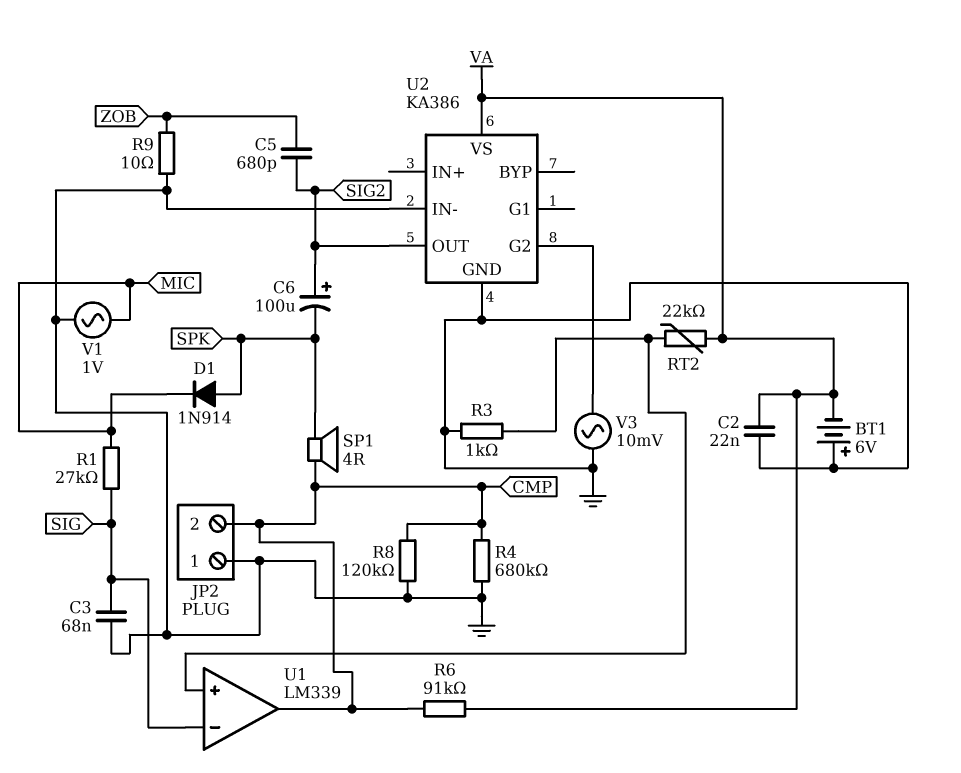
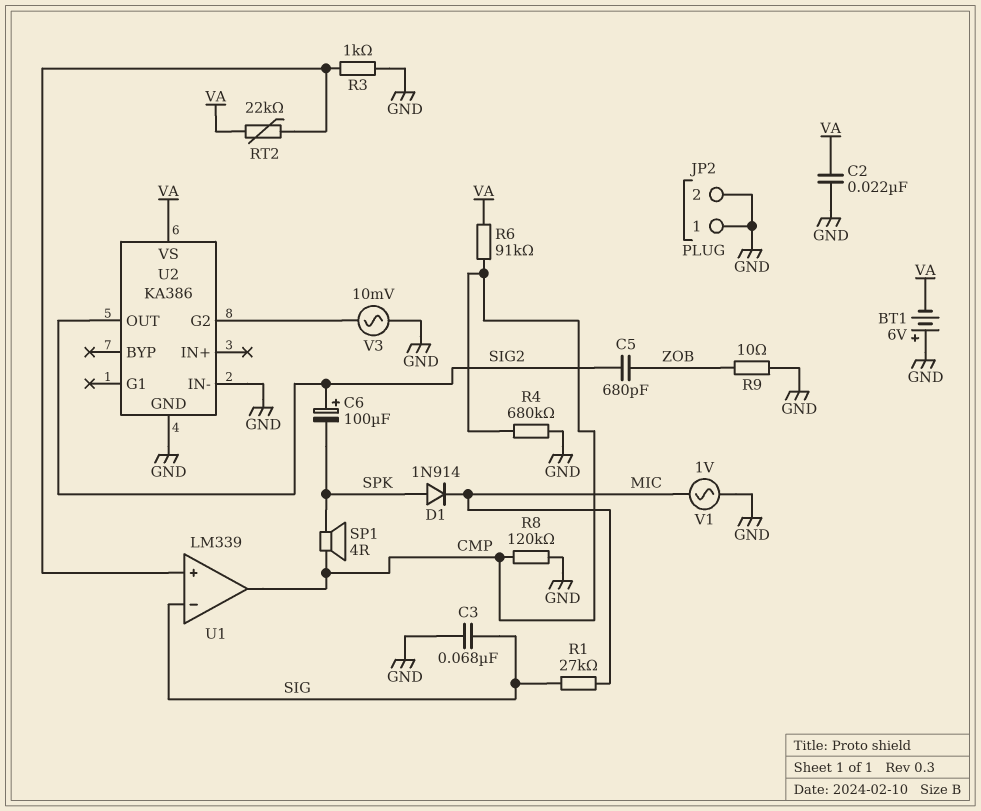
JP2 pin 2: CMP -> GND

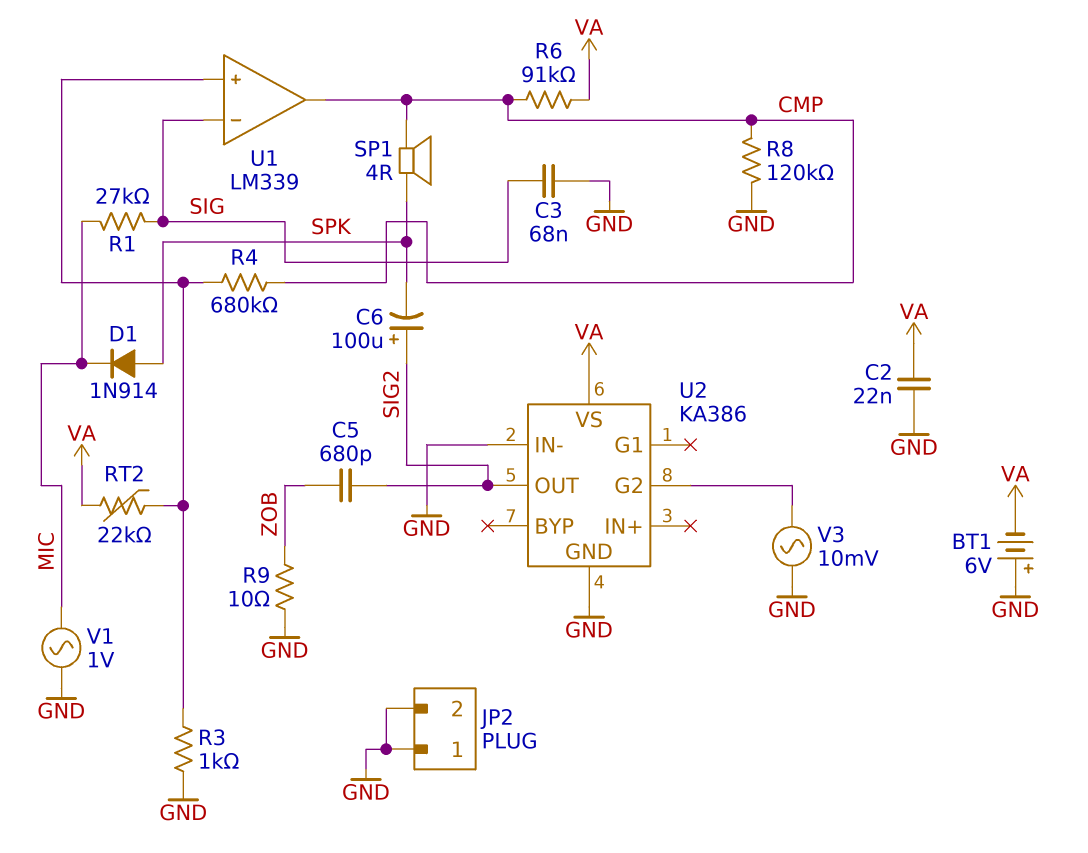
R4: 680k (CMP, GND) -> 680k (CMP, U1/in+)

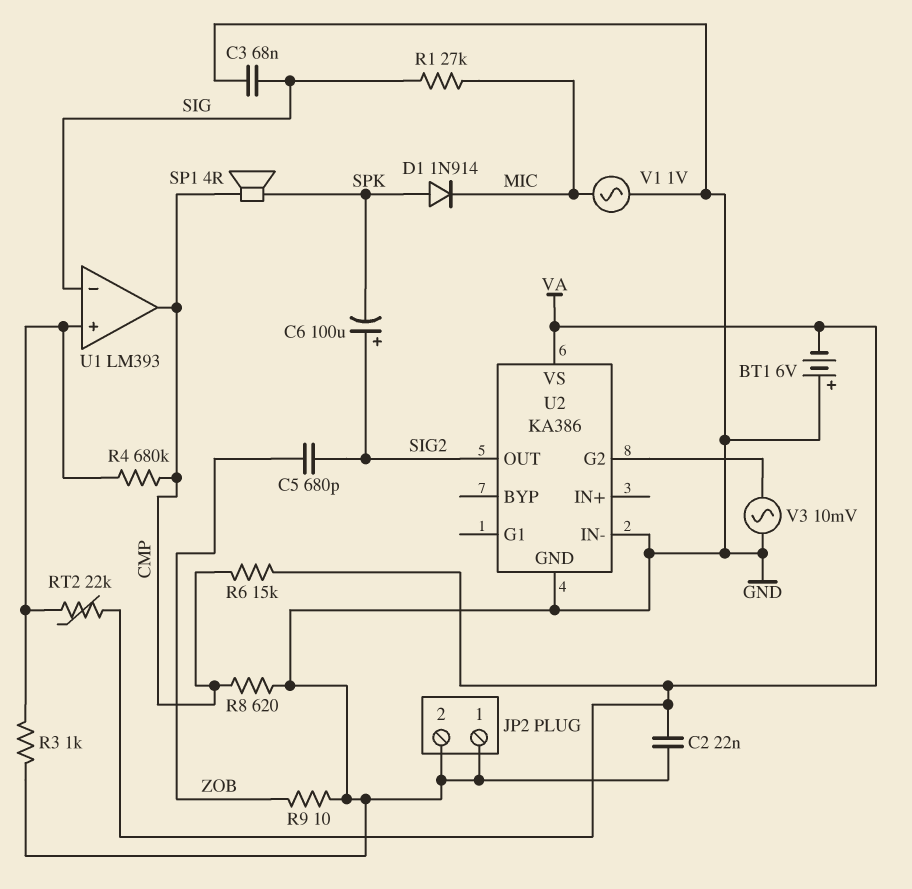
R6: 91k (CMP, VA) -> 15k (CMP, VA)
R8: 120k (CMP, GND) -> 620 (CMP, GND)
U1: LM339 -> LM393

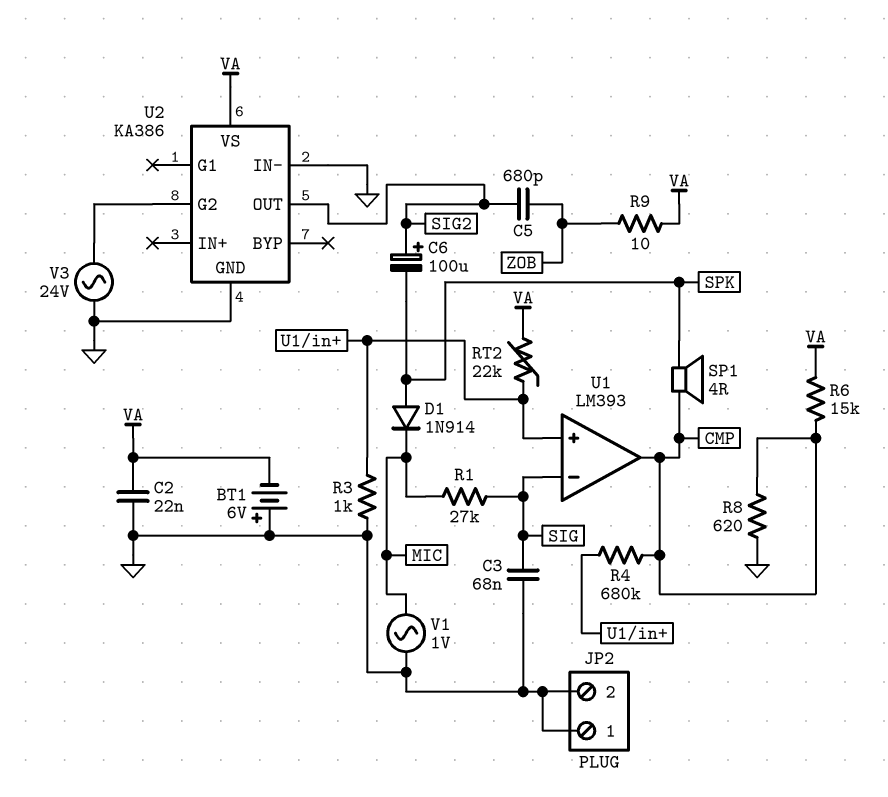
R9: 10 (GND, ZOB) -> 10 (VA, ZOB)
V3: AC 10mV (GND, U2/G2) -> AC 24V (GND, U2/G2)

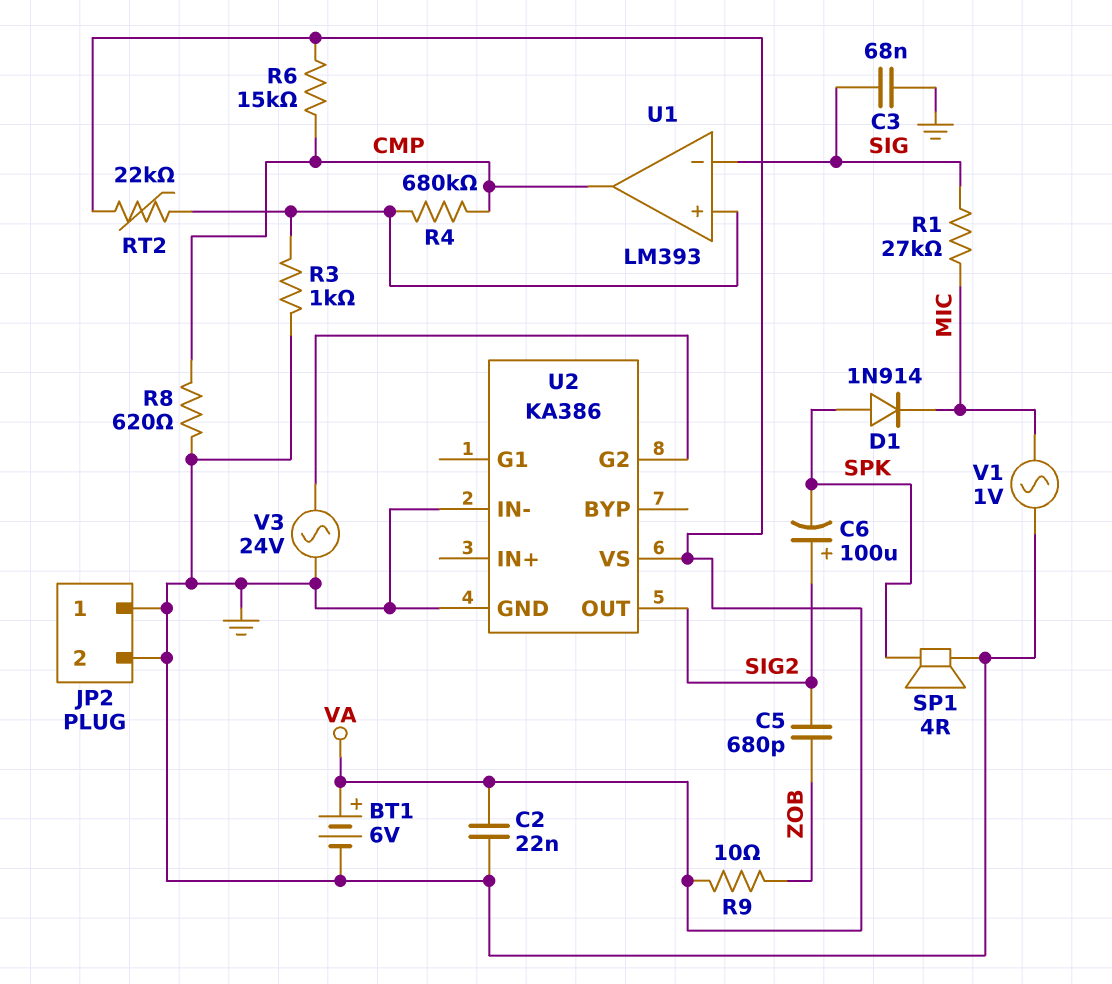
BT1: 6V (plus GND, minus VA) -> 6V (plus VA, minus GND)
SP1: speaker 4R (CMP, SPK) -> speaker 4R (GND, SPK)

